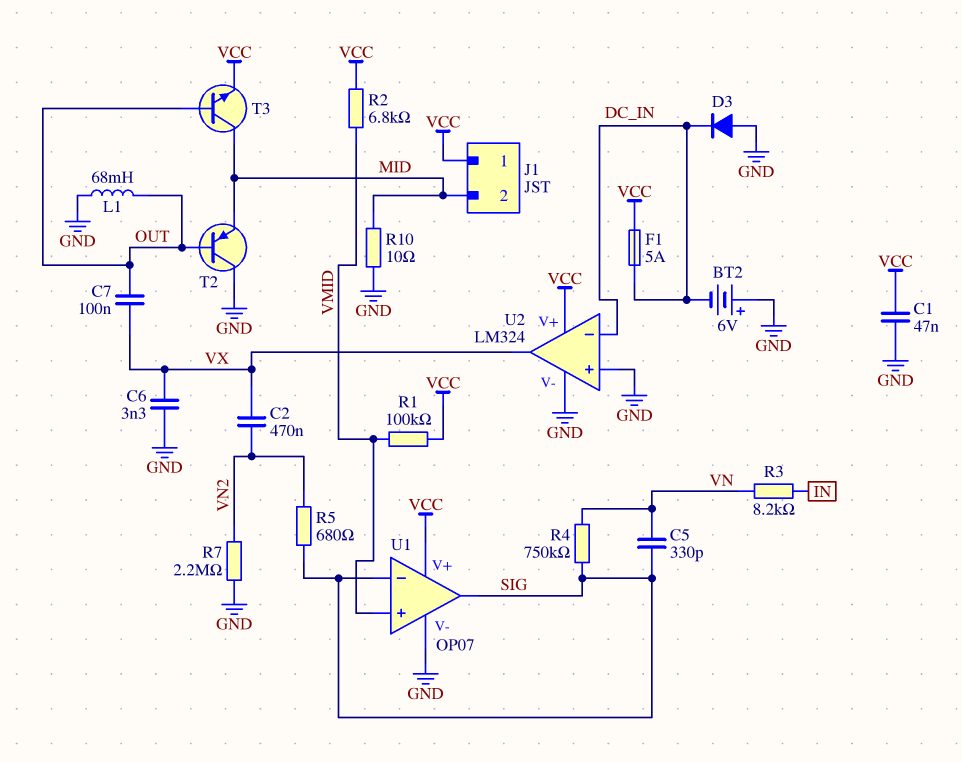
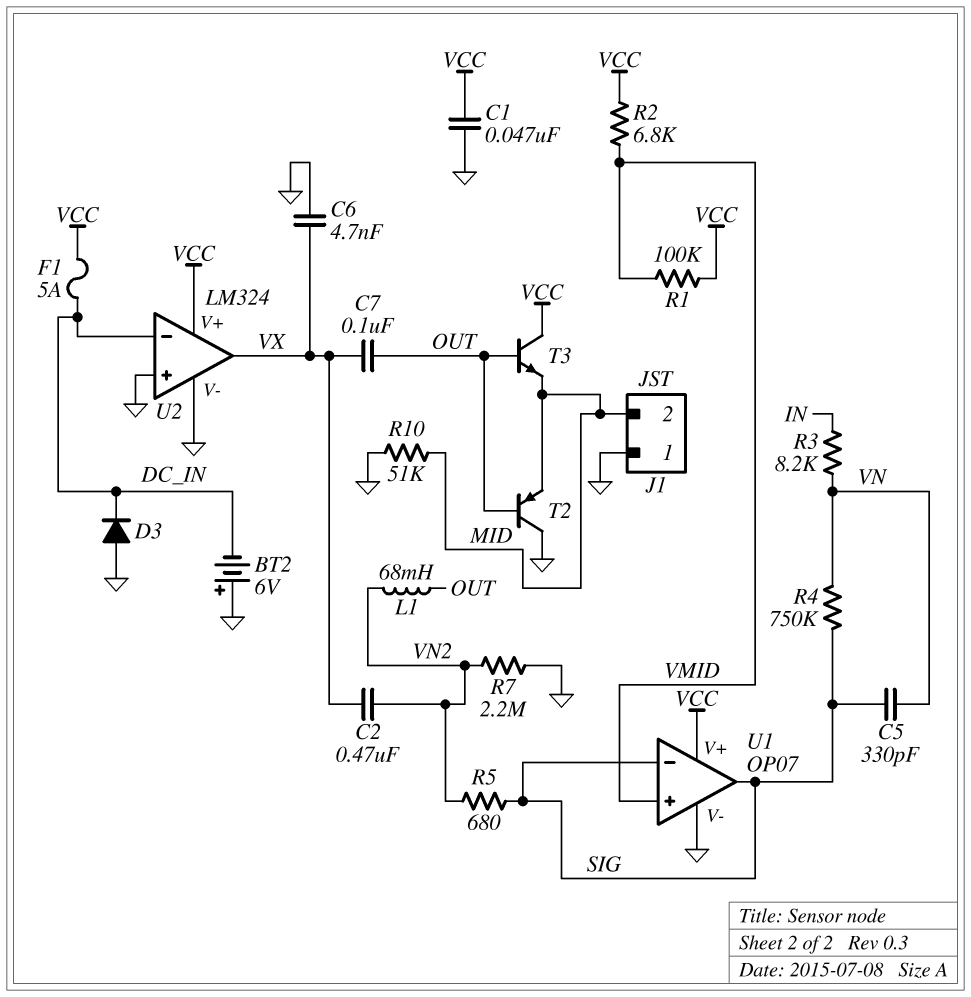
C6: 3.3nF (GND, VX) -> 4.7nF (GND, VX)
J1 pin 1: VCC -> GND
L1: 68mH (GND, OUT) -> 68mH (OUT, VN2)
R10: 10 (GND, MID) -> 51k (GND, MID)
T3: NPN (B OUT, C MID, E VCC) -> NPN (B OUT, C VCC, E MID)

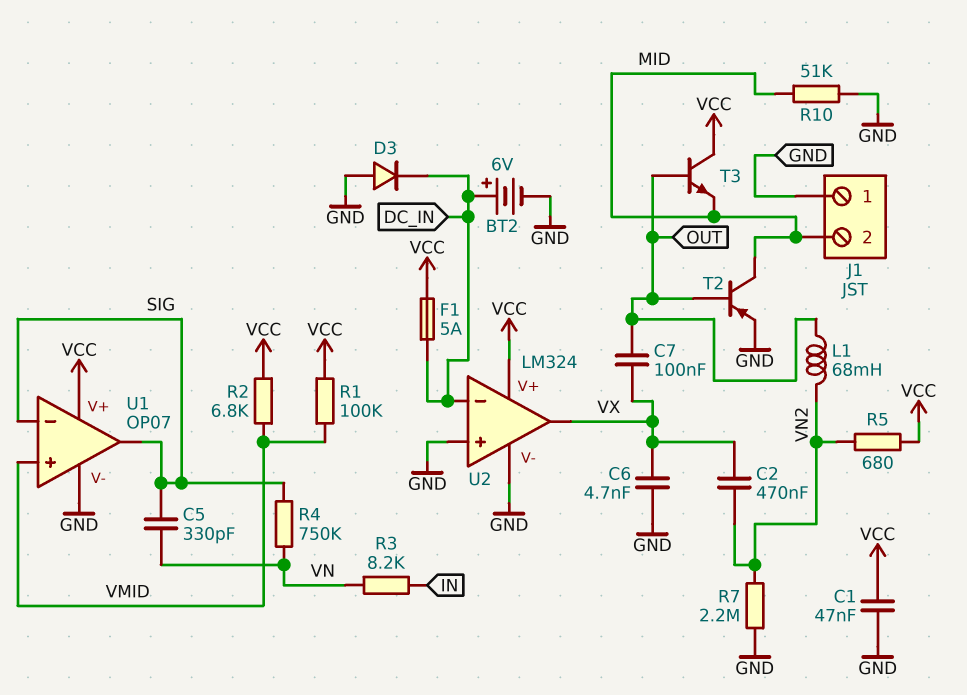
BT2: 6V (plus GND, minus DC_IN) -> 6V (plus DC_IN, minus GND)
R5: 680 (SIG, VN2) -> 680 (VCC, VN2)
T2: PNP (B OUT, C GND, E MID) -> PNP (B OUT, C MID, E GND)

